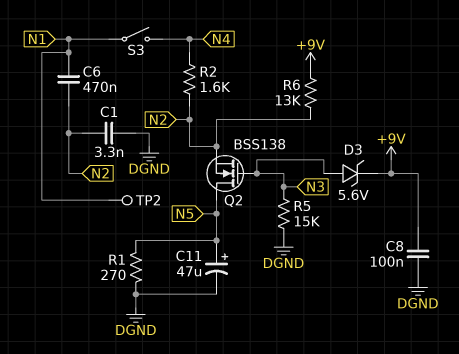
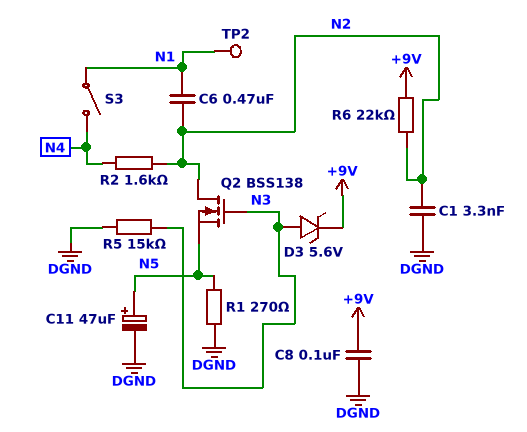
Q2: NMOS BSS138 (G N3, D N5, S N2) -> NMOS BSS138 (G N3, D N2, S N5)
R6: 13k (+9V, N2) -> 22k (+9V, N2)

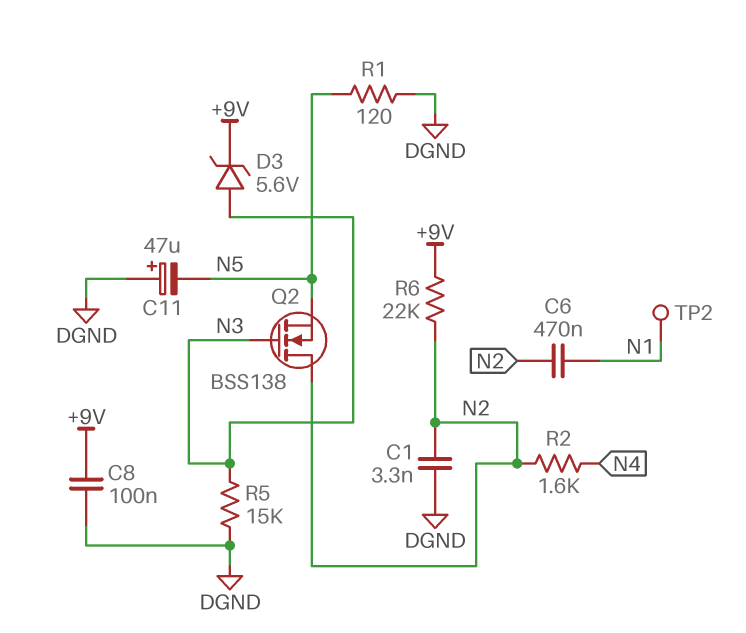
C11: 47uF (plus N5, minus DGND) -> 47uF (plus DGND, minus N5)
R1: 270 (DGND, N5) -> 120 (DGND, N5)
S3: switch (N1, N4) -> none

